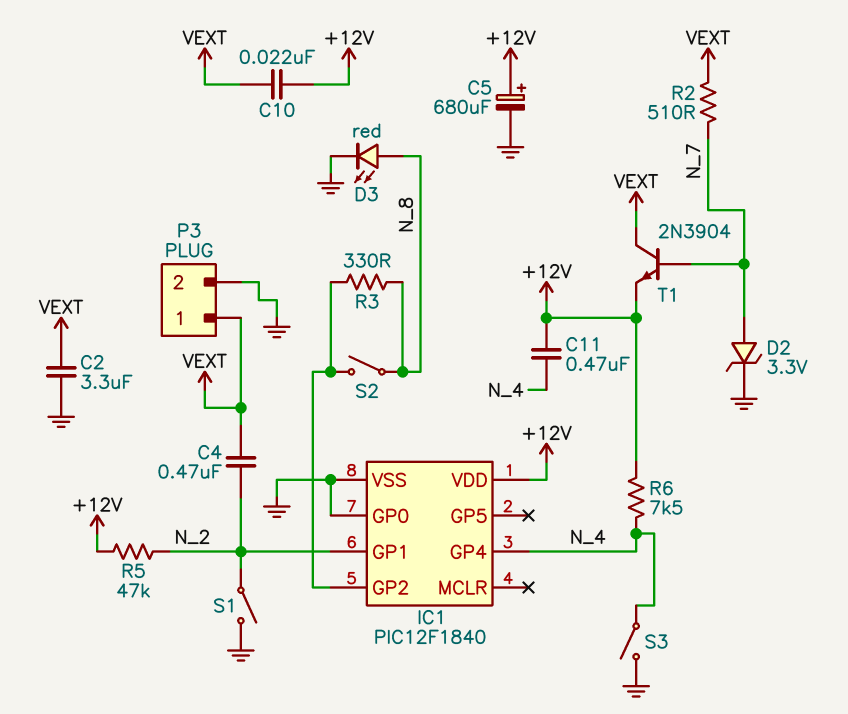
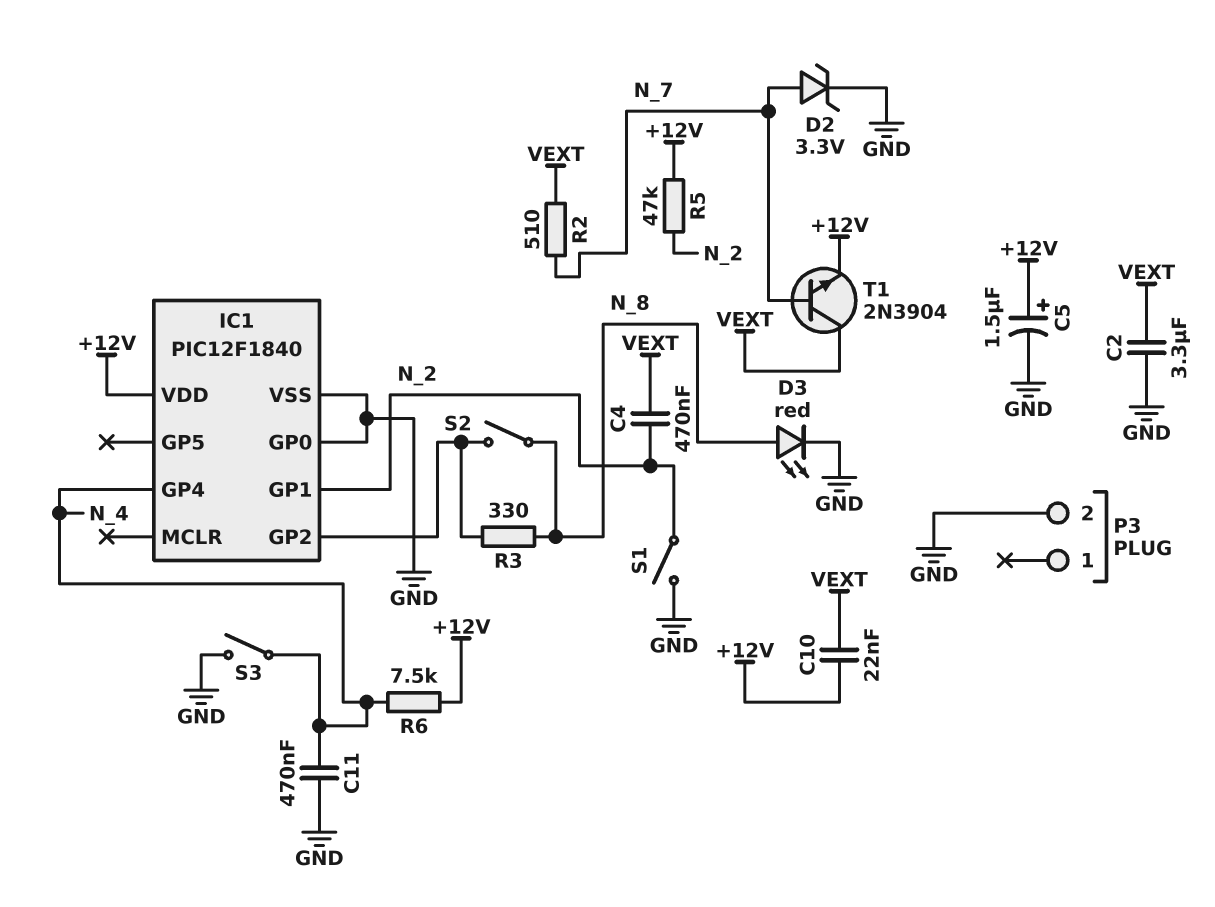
C5: 680uF (plus +12V, minus GND) -> 1.5uF (plus +12V, minus GND)
C11: 470nF (+12V, N_4) -> 470nF (GND, N_4)
P3 pin 1: VEXT -> none

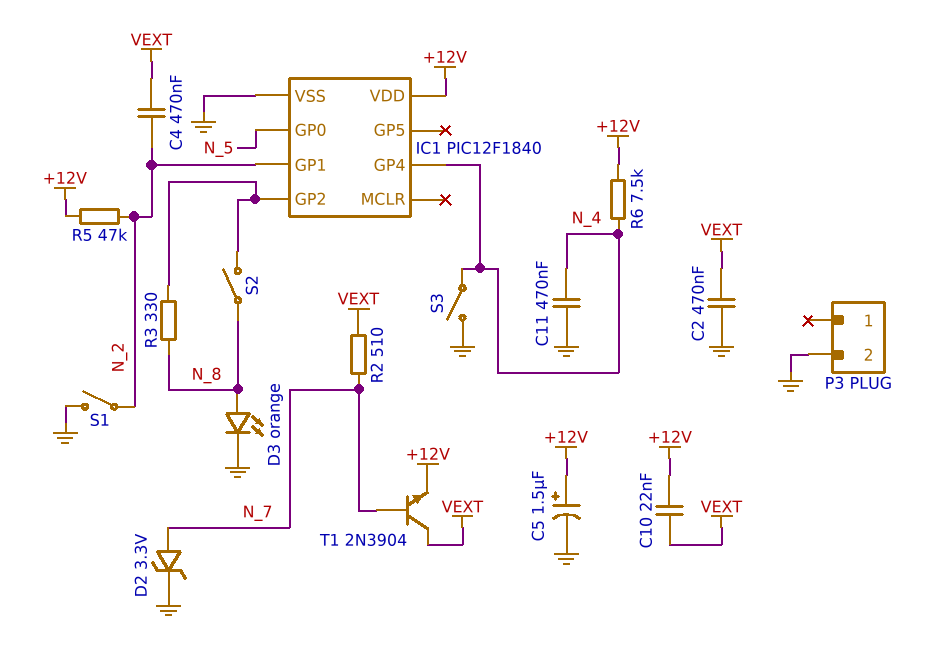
C2: 3.3uF (GND, VEXT) -> 470nF (GND, VEXT)
D3: LED red (A N_8, K GND) -> LED orange (A N_8, K GND)
IC1 pin GP0: GND -> N_5

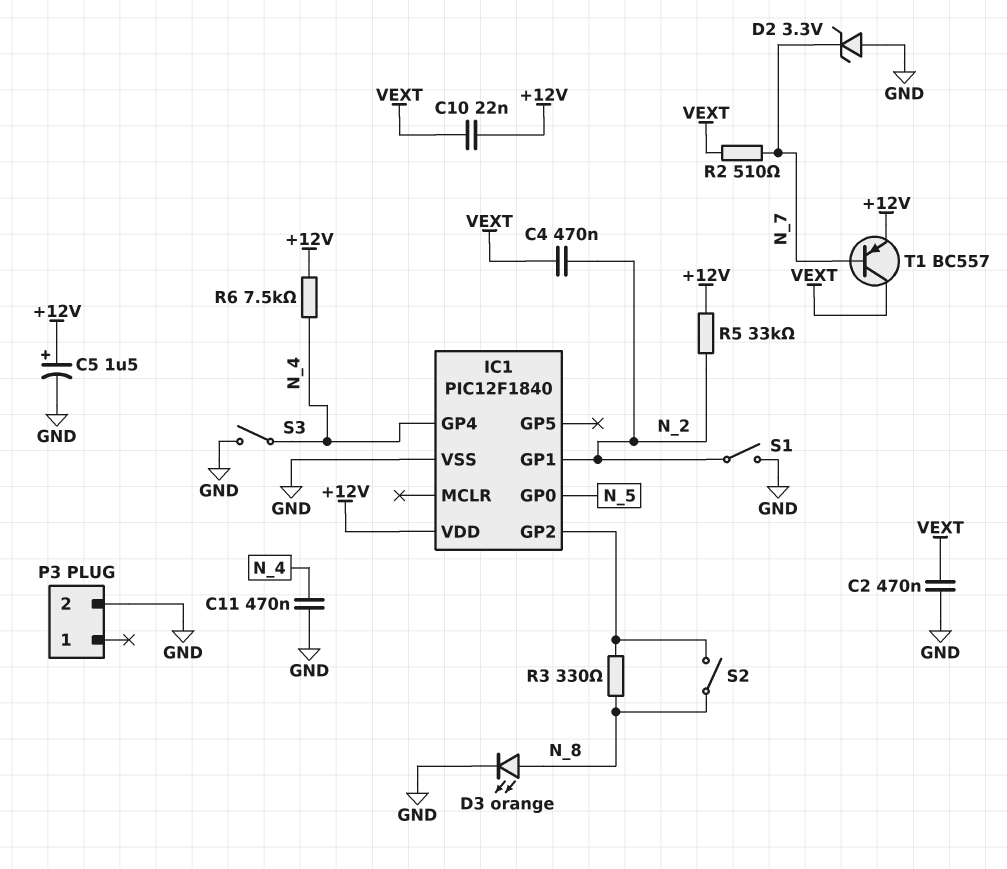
D2: zener 3.3V (A N_7, K GND) -> zener 3.3V (A GND, K N_7)
R5: 47k (+12V, N_2) -> 33k (+12V, N_2)
T1: NPN 2N3904 (B N_7, C VEXT, E +12V) -> PNP BC557 (B N_7, C VEXT, E +12V)

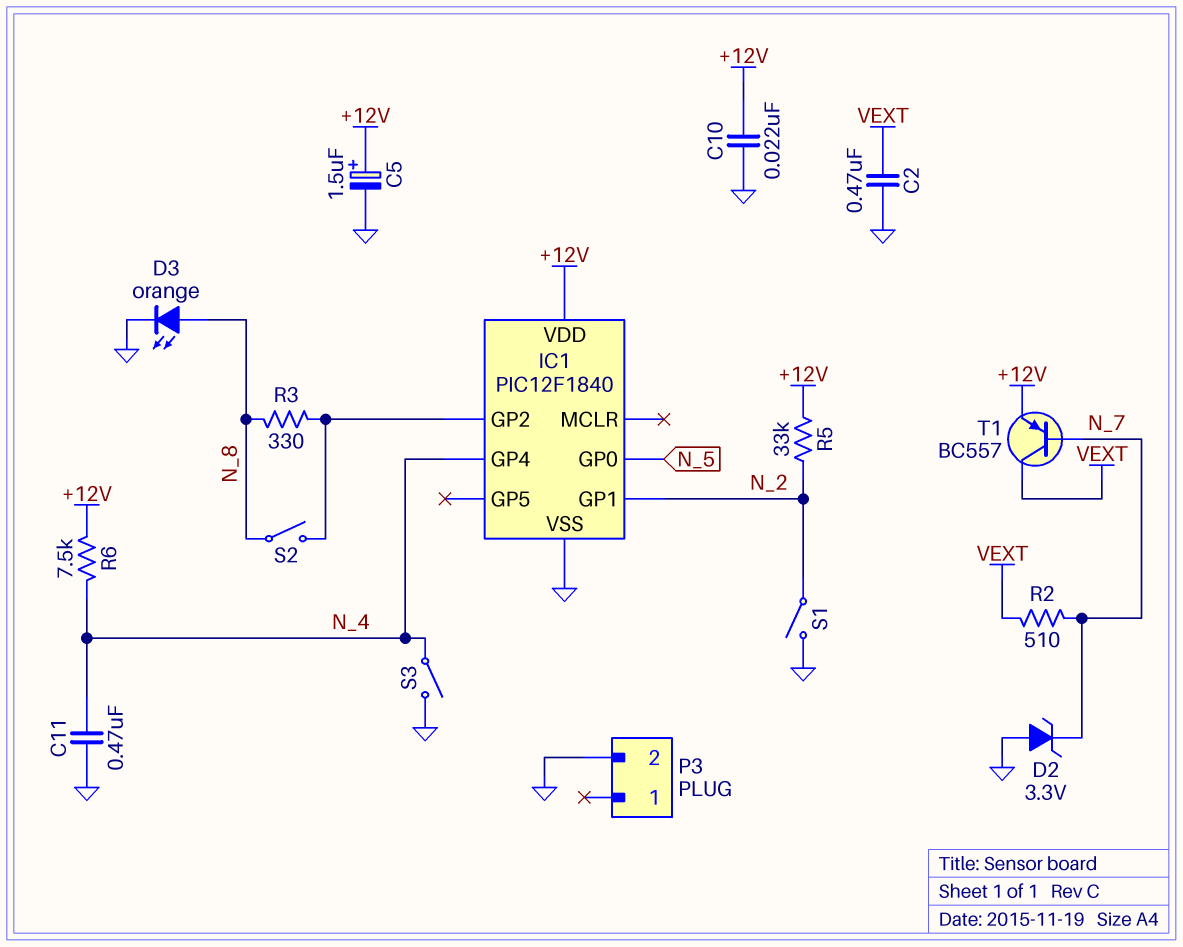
C4: 470nF (N_2, VEXT) -> none
C10: 22nF (+12V, VEXT) -> 22nF (+12V, GND)

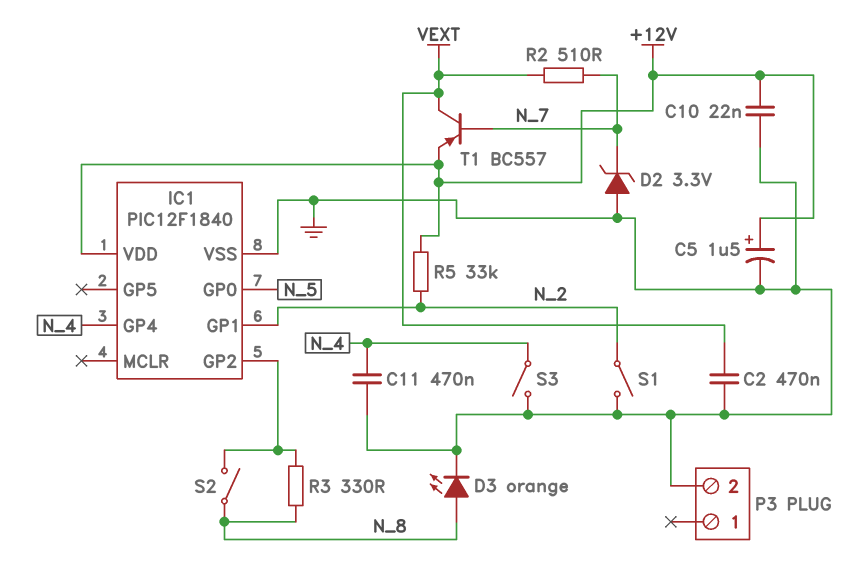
R6: 7.5k (+12V, N_4) -> none

